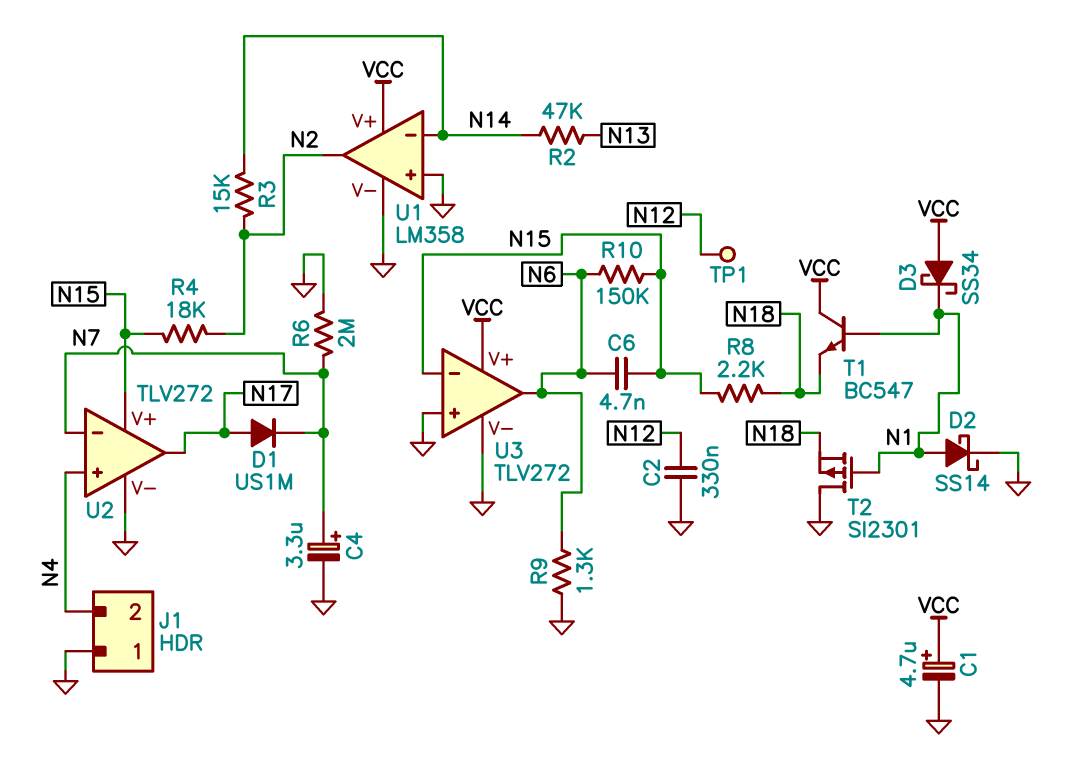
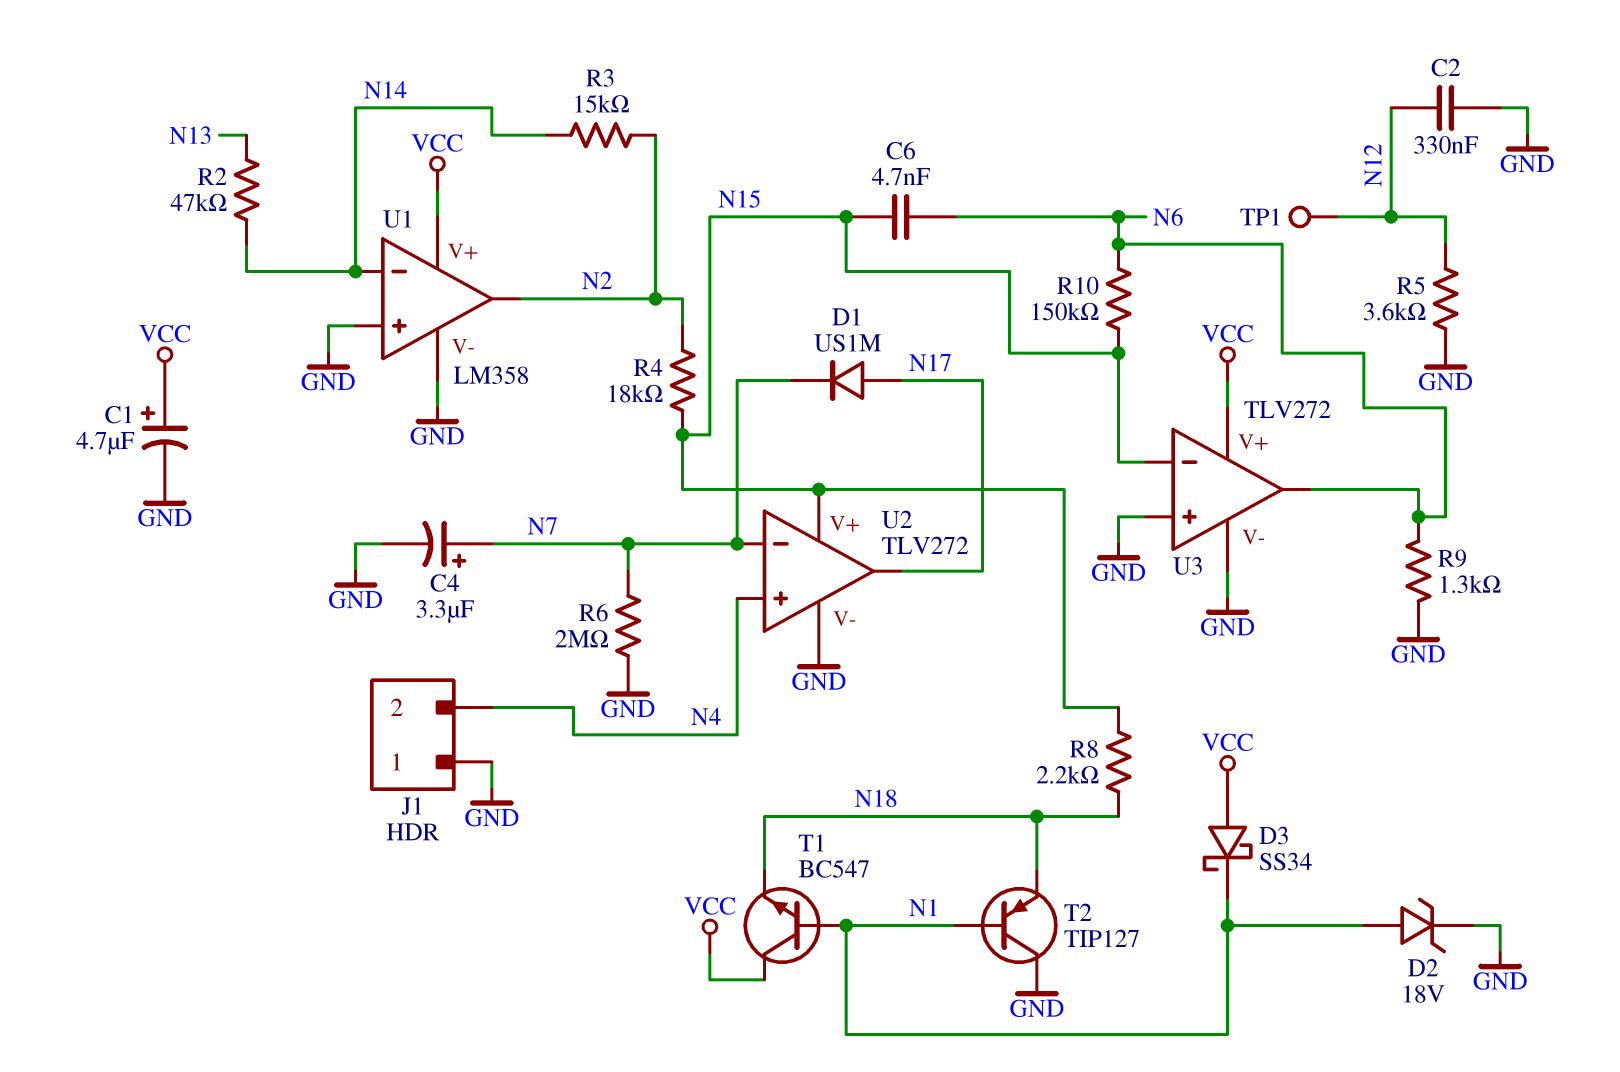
D2: schottky SS14 (A N1, K GND) -> zener 18V (A N1, K GND)
R5: none -> 3.6k (GND, N12)
T2: PMOS SI2301 (G N1, D GND, S N18) -> PNP TIP127 (B N1, C GND, E N18)

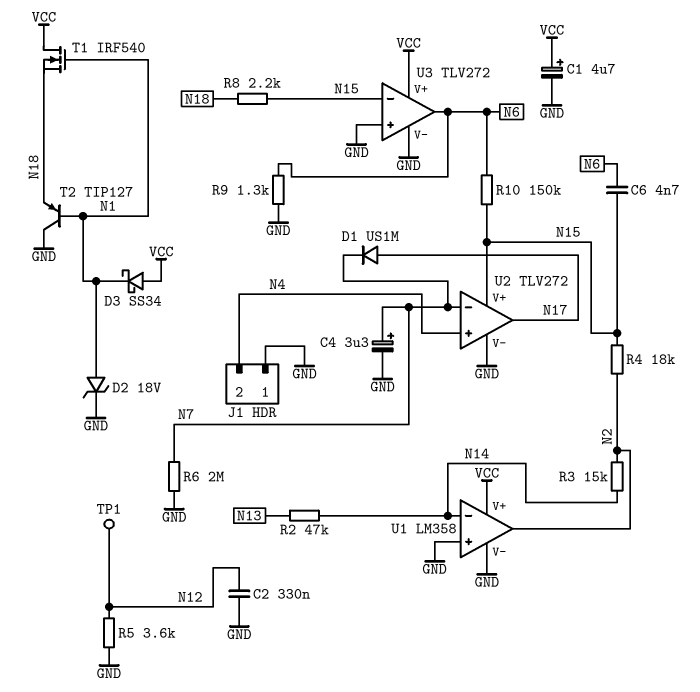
T1: NPN BC547 (B N1, C VCC, E N18) -> NMOS IRF540 (G N1, D VCC, S N18)

